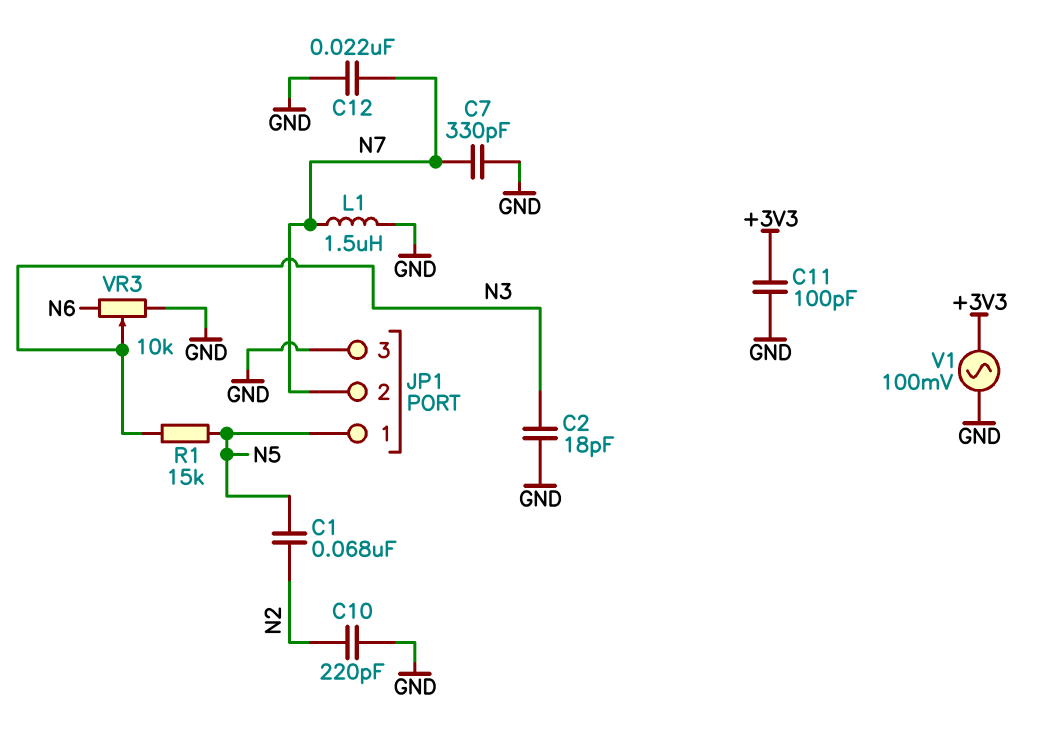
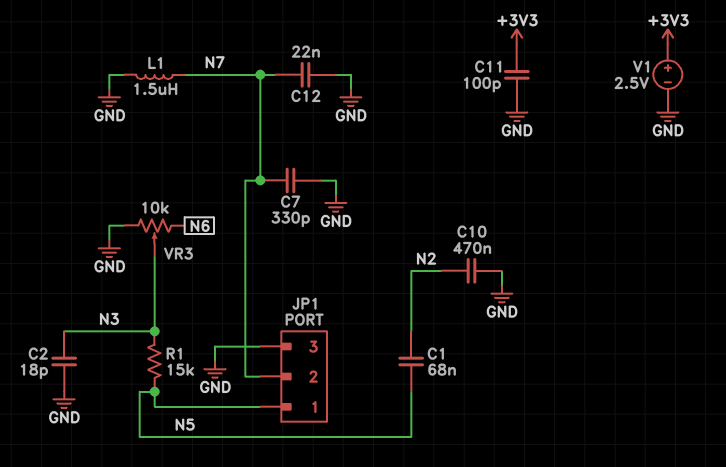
C10: 220pF (GND, N2) -> 470nF (GND, N2)
V1: AC 100mV (+3V3, GND) -> 2.5V (plus +3V3, minus GND)

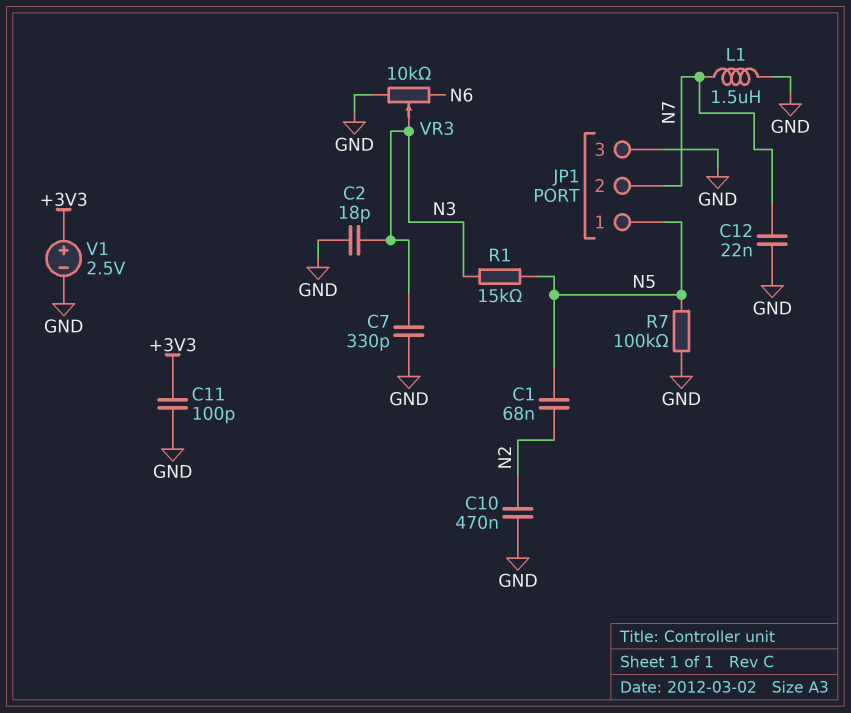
C7: 330pF (GND, N7) -> 330pF (GND, N3)
R7: none -> 100k (GND, N5)

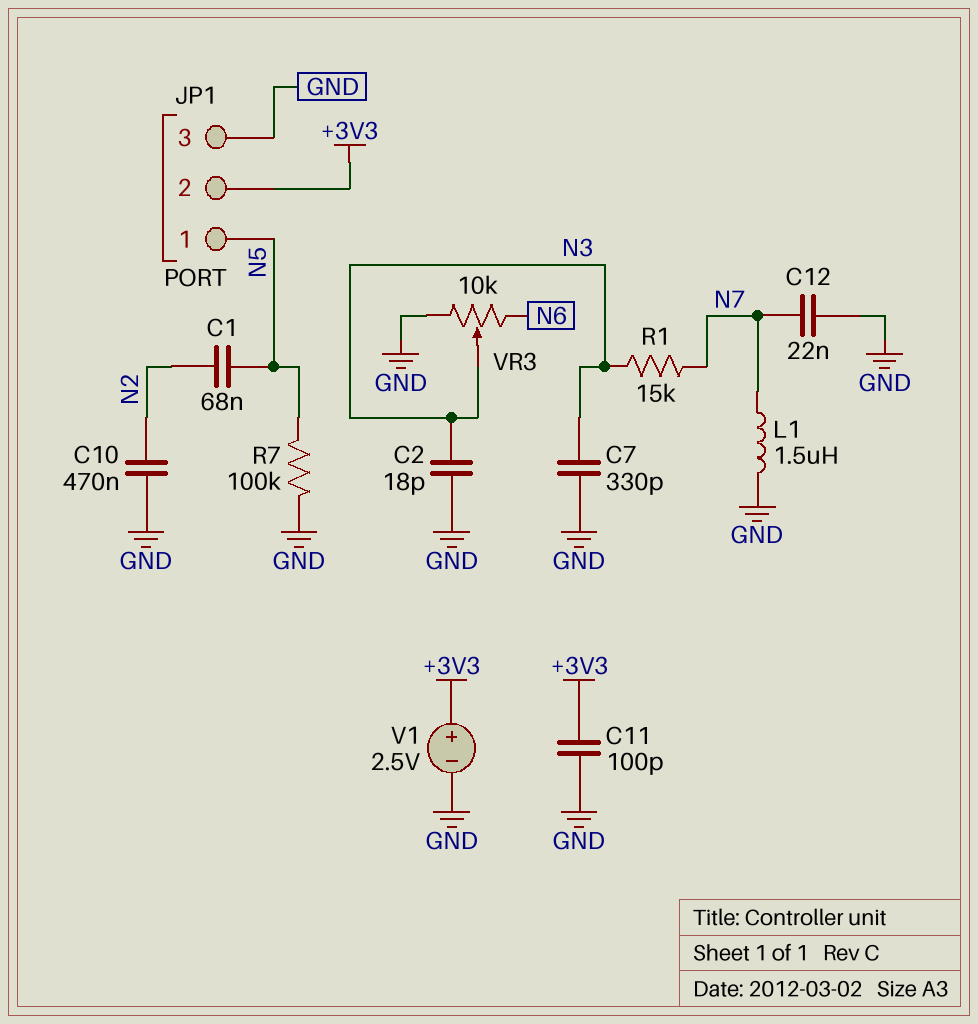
JP1 pin 2: N7 -> +3V3
R1: 15k (N3, N5) -> 15k (N3, N7)

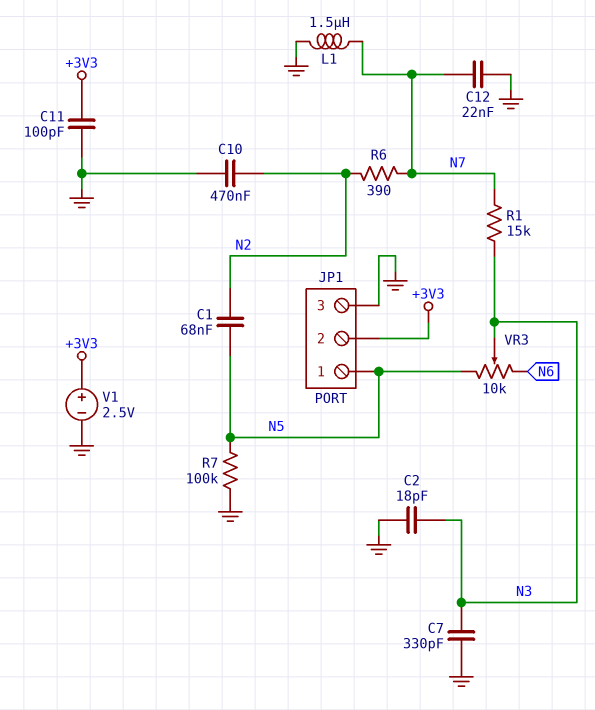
R6: none -> 390 (N2, N7)
VR3: 10k (GND, N6, wiper N3) -> 10k (N5, N6, wiper N3)

